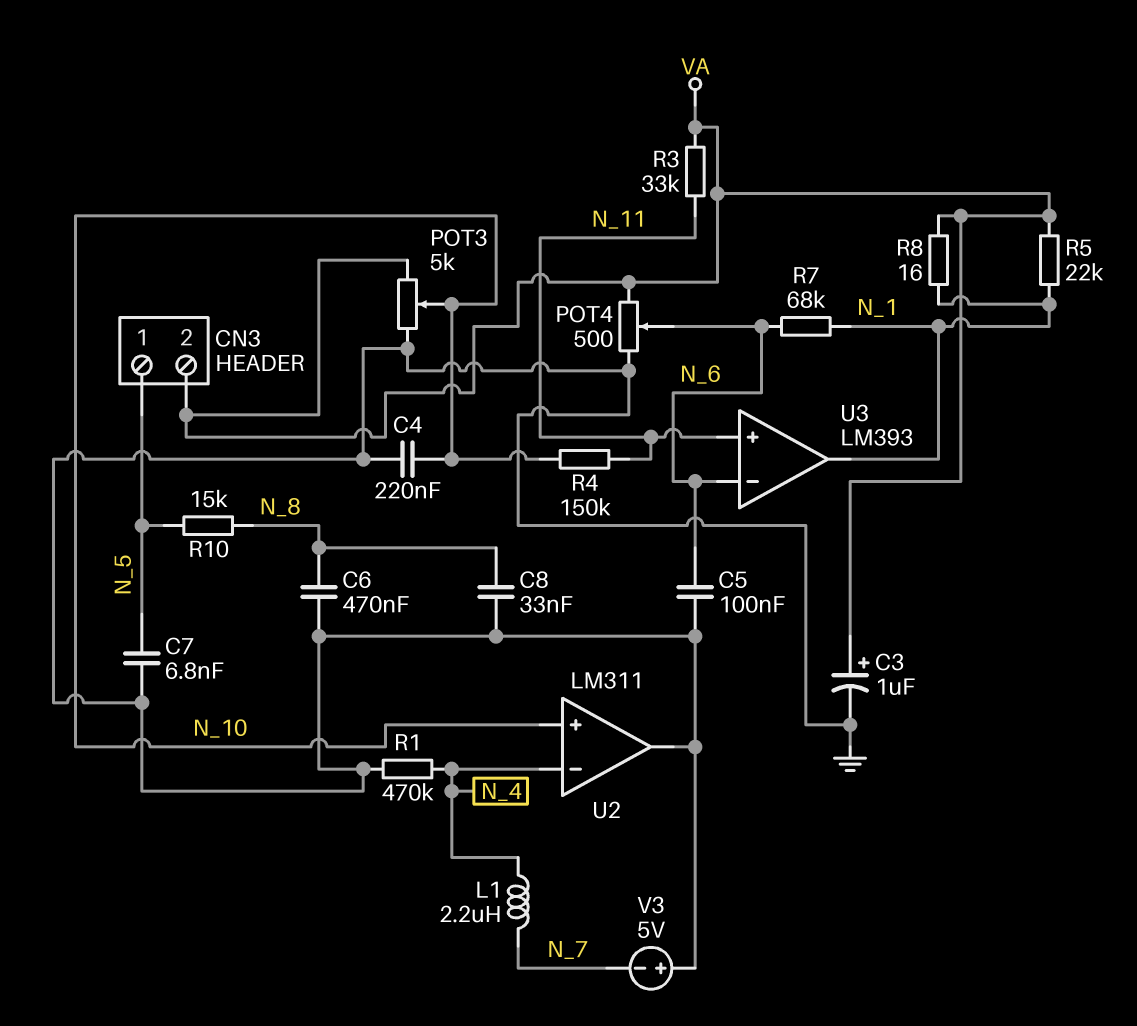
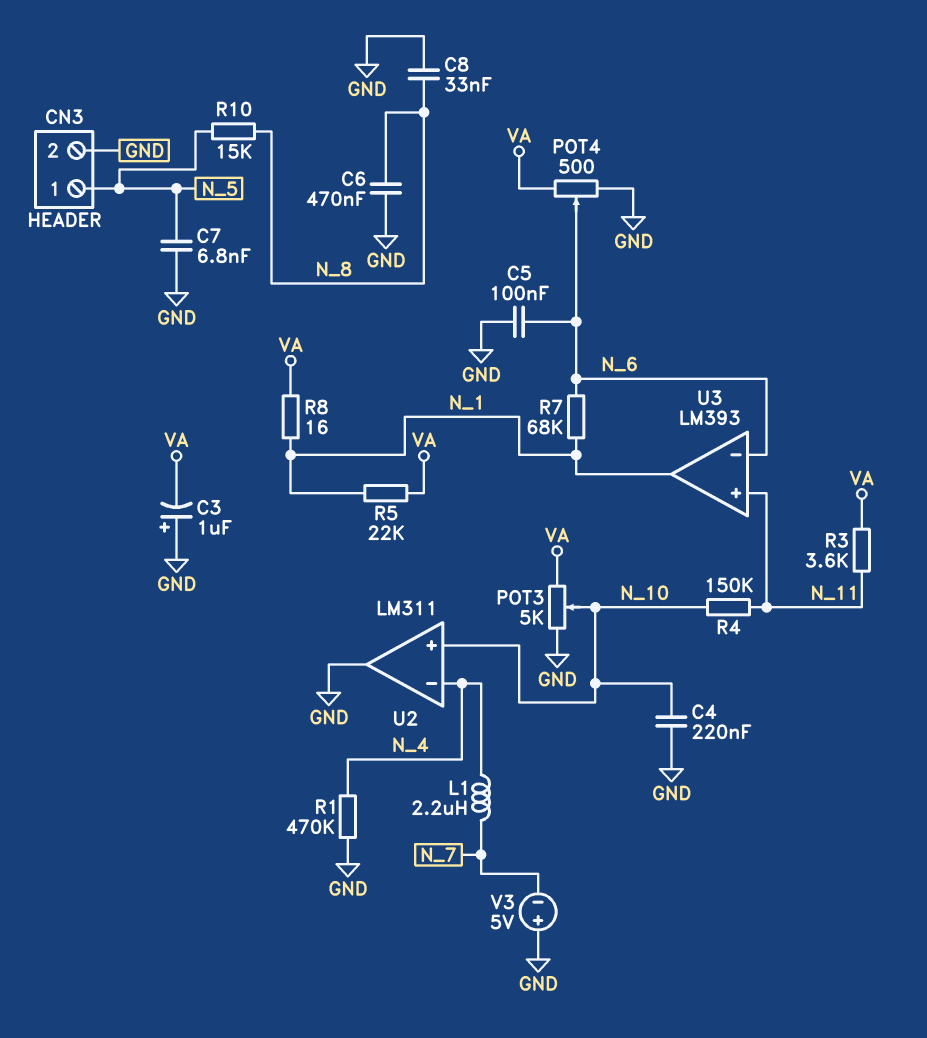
C3: 1uF (plus VA, minus GND) -> 1uF (plus GND, minus VA)
CN3 pin 2: VA -> GND
R3: 33k (N_11, VA) -> 3.6k (N_11, VA)

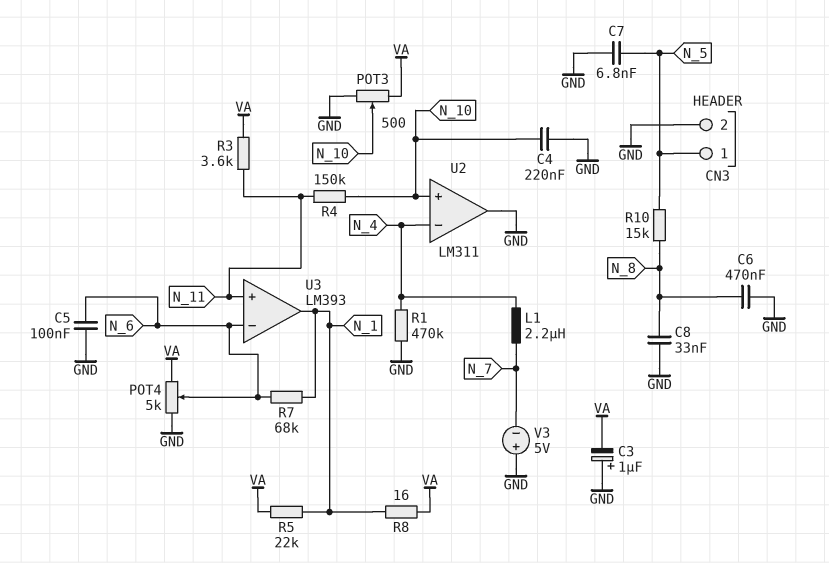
POT3: 5k (GND, VA, wiper N_10) -> 500 (GND, VA, wiper N_10)
POT4: 500 (GND, VA, wiper N_6) -> 5k (GND, VA, wiper N_6)

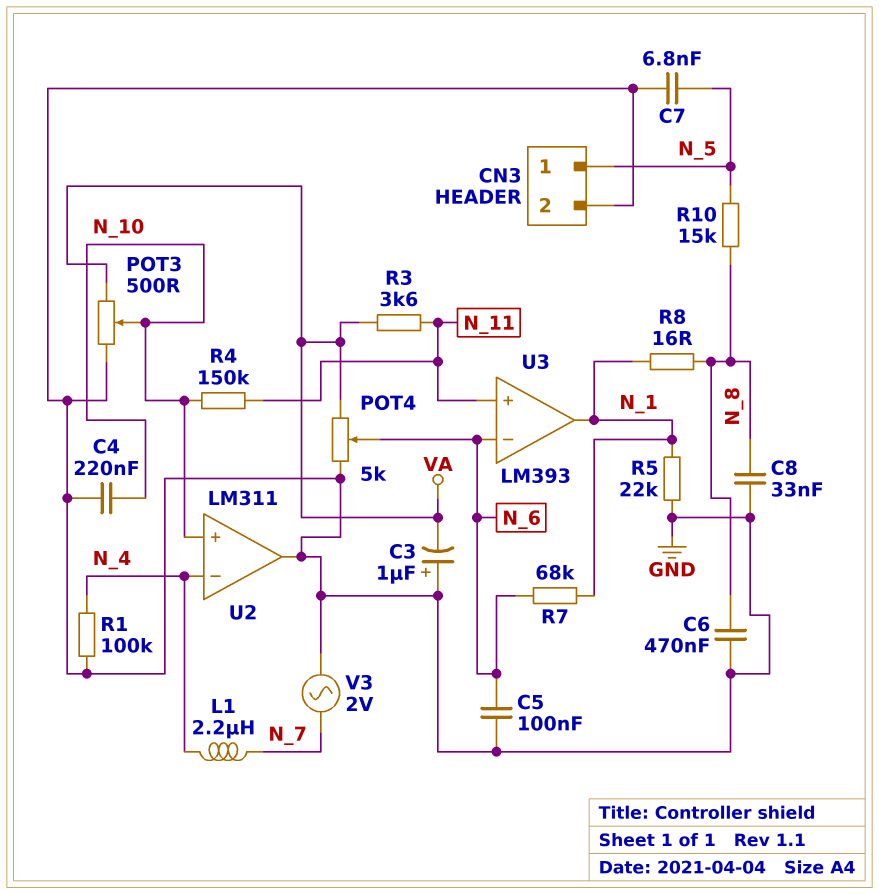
R1: 470k (GND, N_4) -> 100k (GND, N_4)
R5: 22k (N_1, VA) -> 22k (GND, N_1)
R8: 16 (N_1, VA) -> 16 (N_1, N_8)
V3: 5V (plus GND, minus N_7) -> AC 2V (GND, N_7)

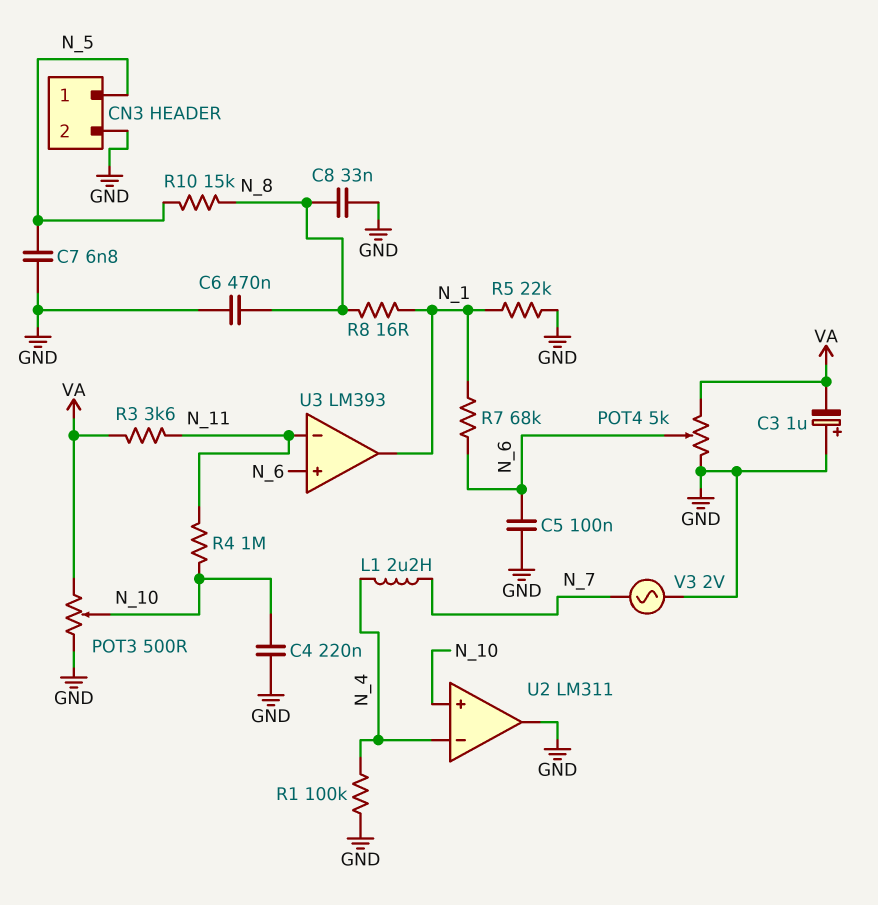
R4: 150k (N_10, N_11) -> 1M (N_10, N_11)
U3 pin in+: N_11 -> N_6
U3 pin in-: N_6 -> N_11

